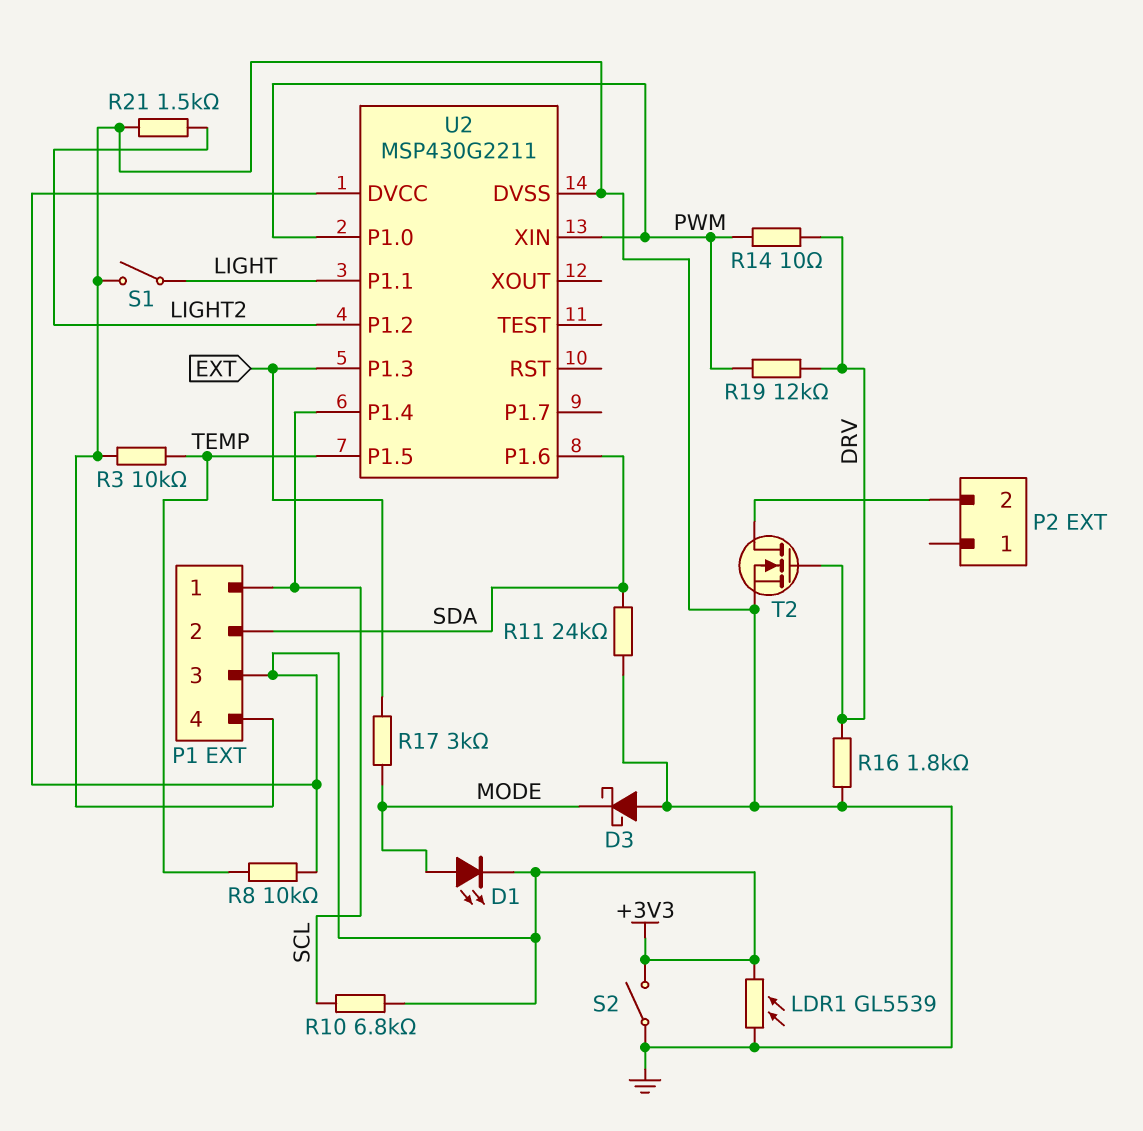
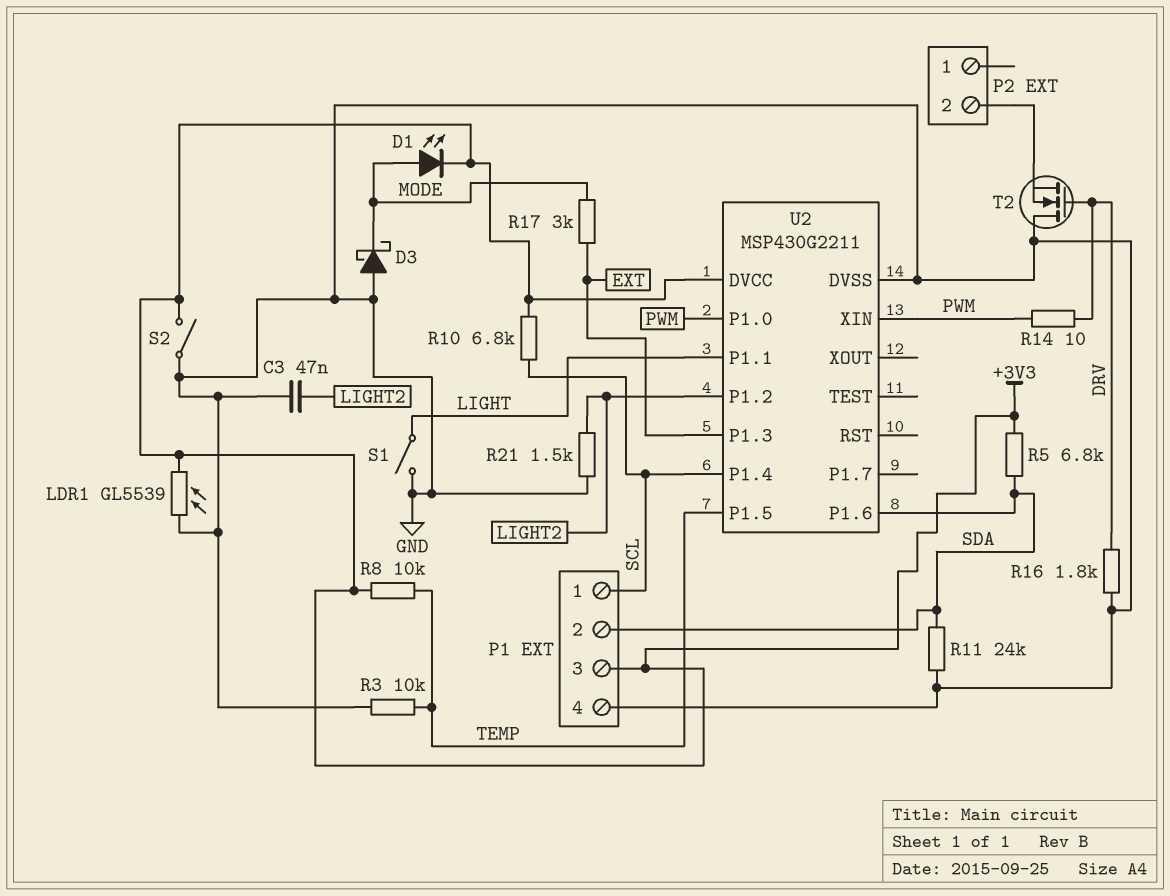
C3: none -> 47nF (GND, LIGHT2)
R5: none -> 6.8k (+3V3, SDA)
R19: 12k (DRV, PWM) -> none
T2: NMOS (G DRV, D P2/2, S GND) -> NMOS (G DRV, D GND, S P2/2)

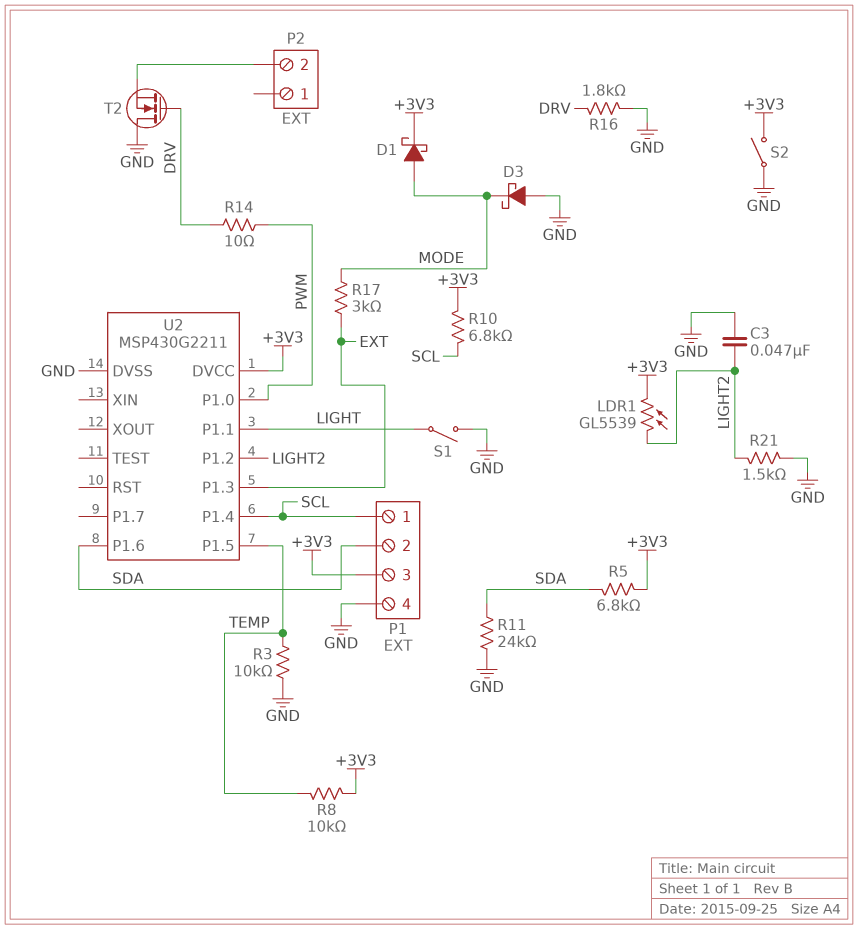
D1: LED (A MODE, K +3V3) -> schottky (A MODE, K +3V3)
LDR1: GL5539 (+3V3, GND) -> GL5539 (+3V3, LIGHT2)
U2 pin XIN: PWM -> none

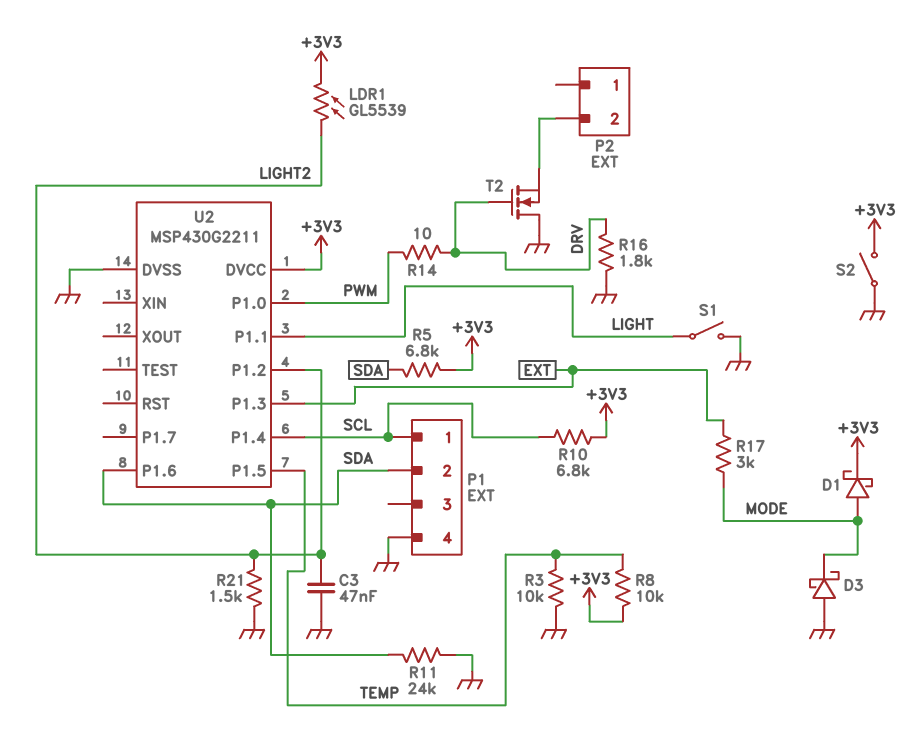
P1 pin 3: +3V3 -> none

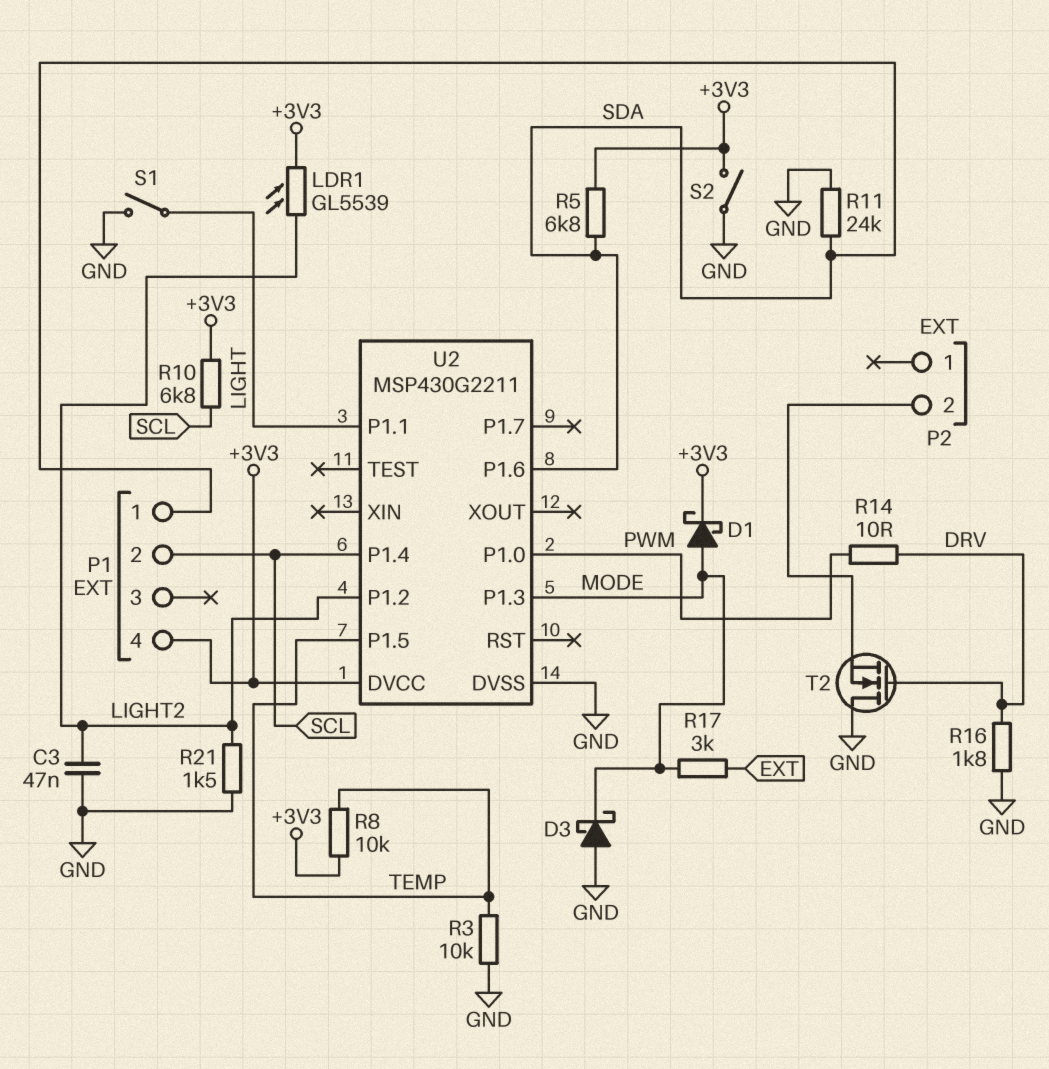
P1 pin 1: SCL -> SDA
P1 pin 2: SDA -> SCL
P1 pin 4: GND -> +3V3
U2 pin P1.3: EXT -> MODE

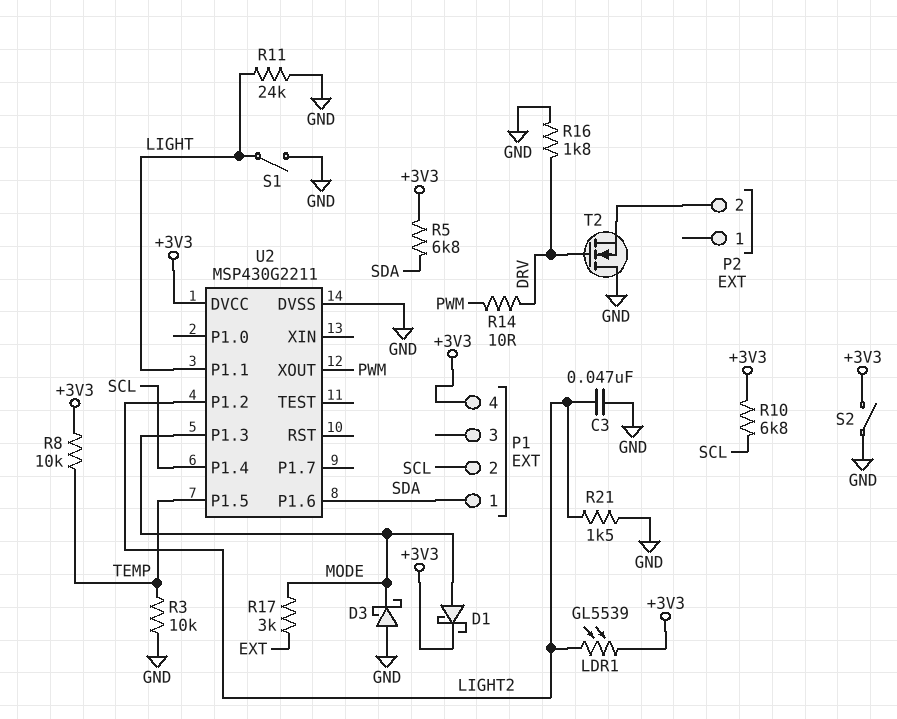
R11: 24k (GND, SDA) -> 24k (GND, LIGHT)
U2 pin P1.0: PWM -> none
U2 pin XOUT: none -> PWM

